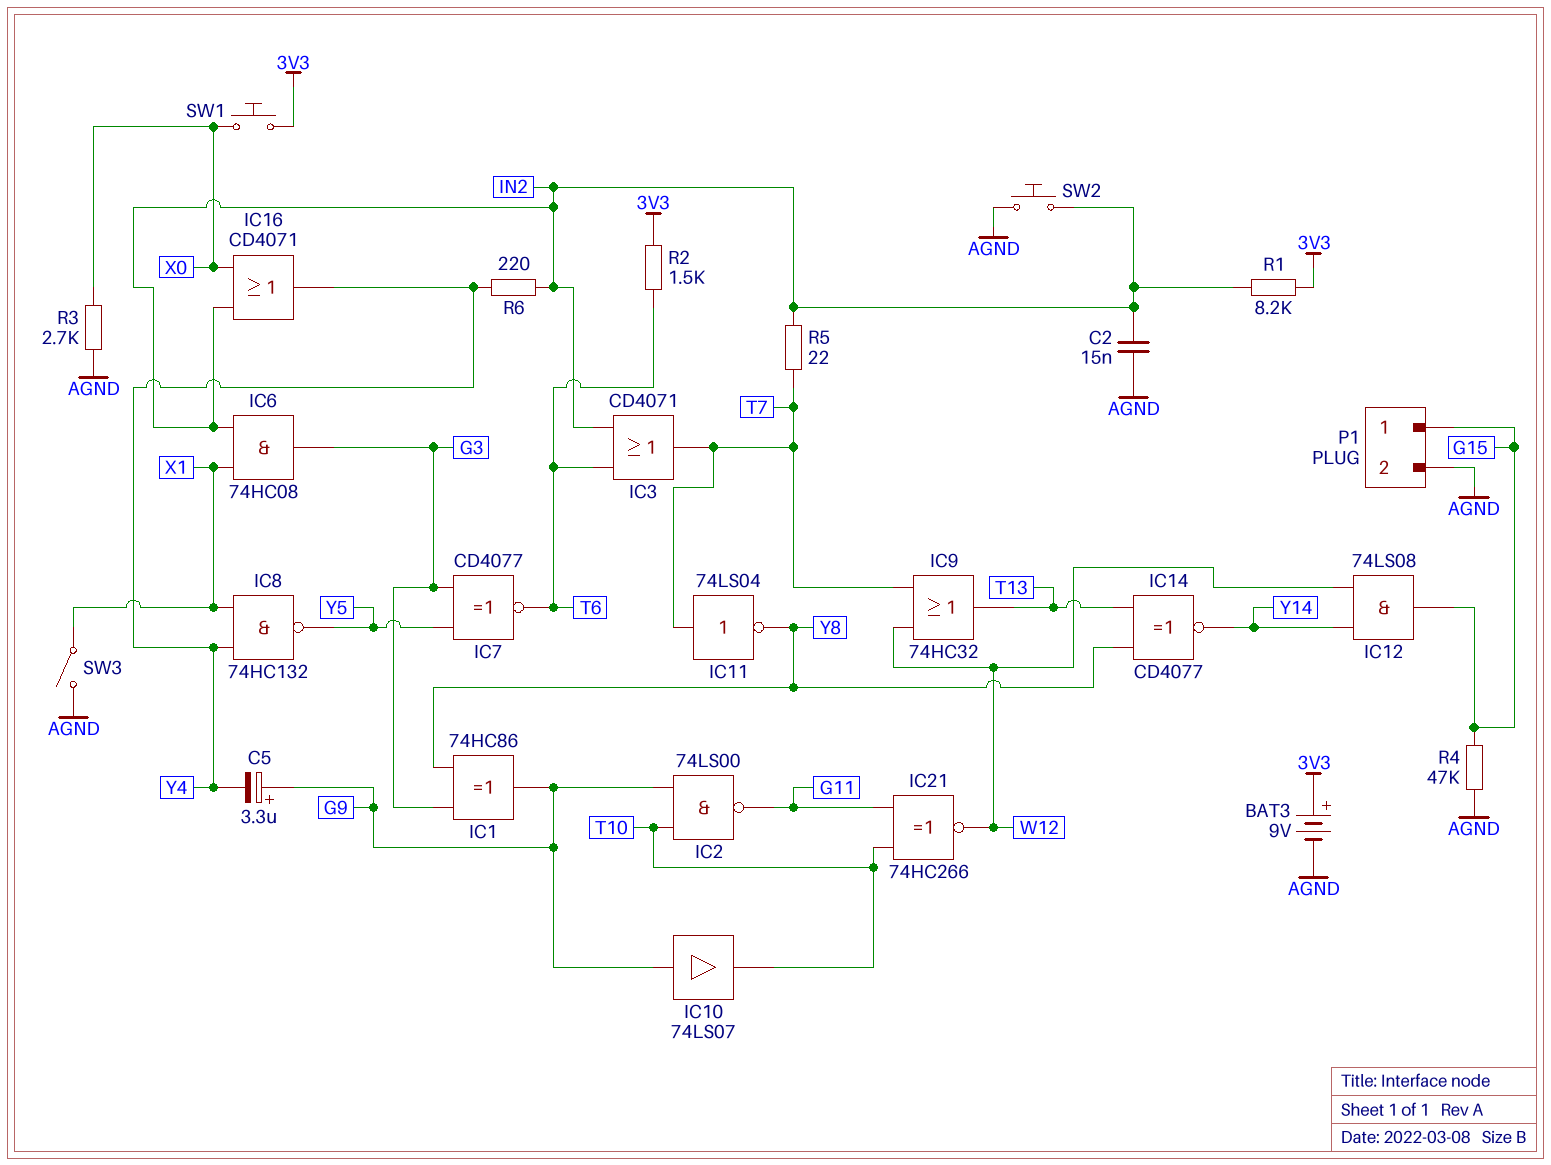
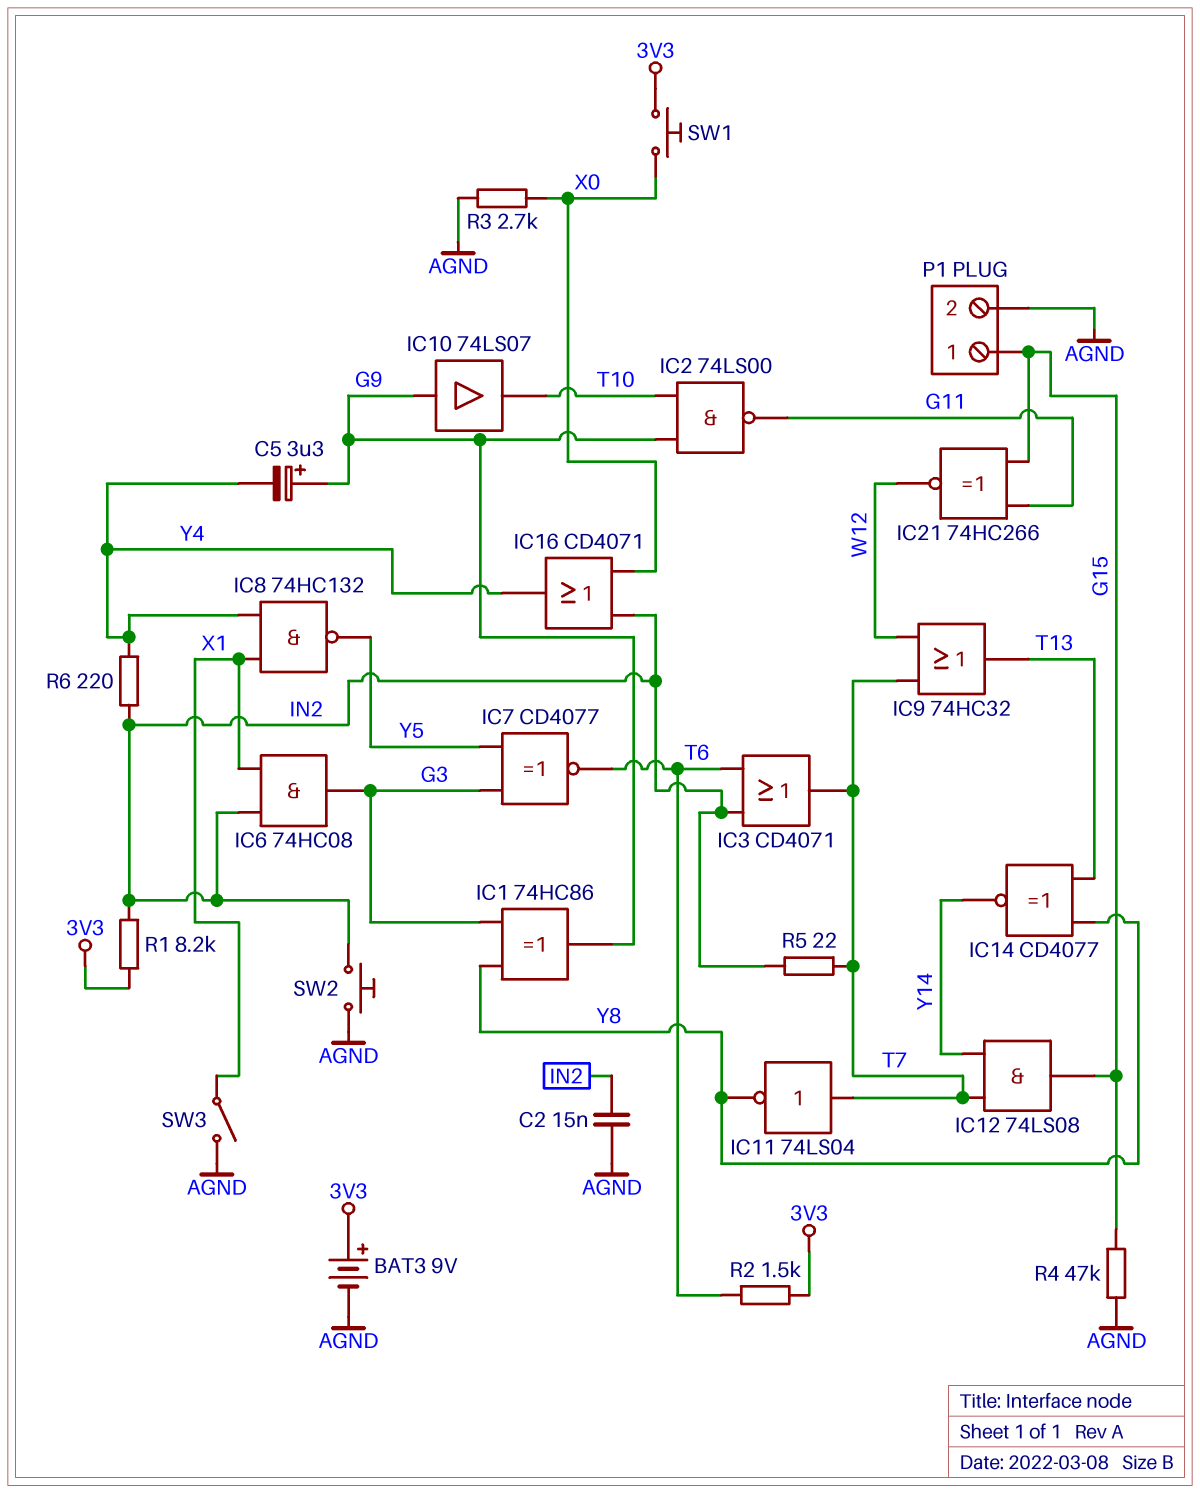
IC12: AND 74LS08 (in W12, in Y14, out G15) -> AND 74LS08 (in T7, in Y14, out G15)
IC21: XNOR 74HC266 (in G11, in T10, out W12) -> XNOR 74HC266 (in G11, in G15, out W12)

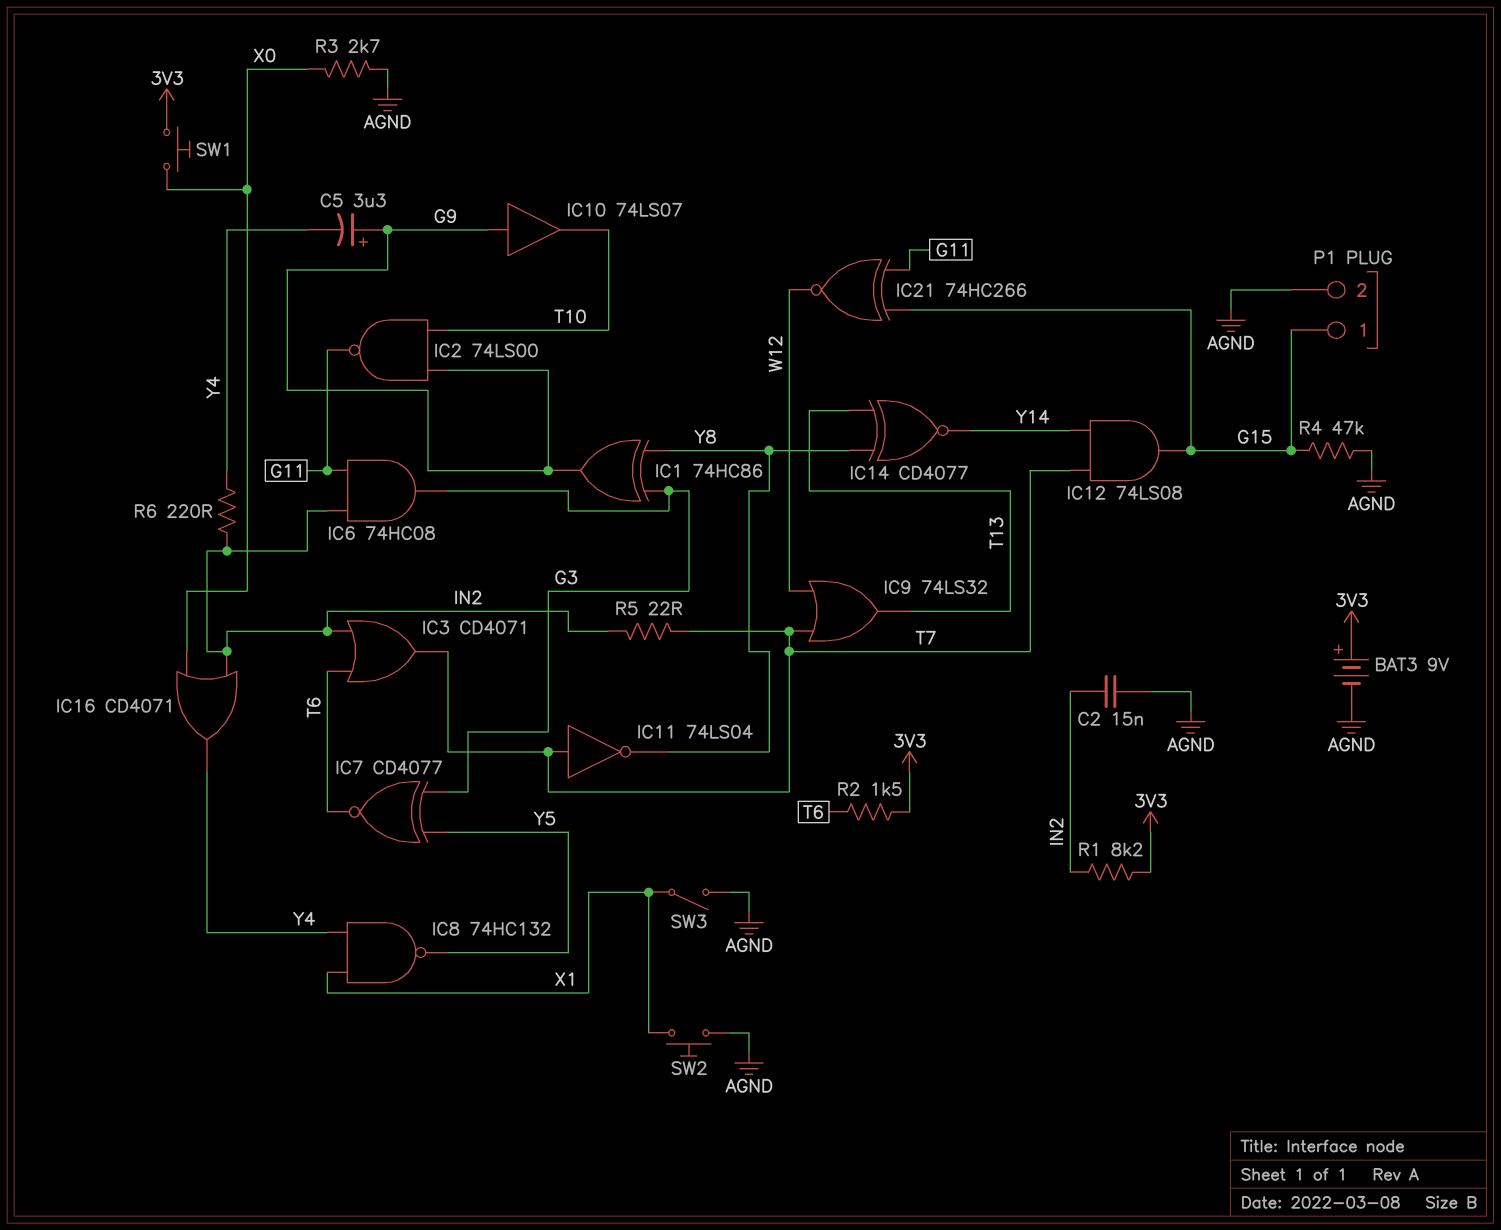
IC6: AND 74HC08 (in IN2, in X1, out G3) -> AND 74HC08 (in G11, in IN2, out G3)
IC9: OR 74HC32 (in T7, in W12, out T13) -> OR 74LS32 (in T7, in W12, out T13)
SW2: button (AGND, IN2) -> button (AGND, X1)

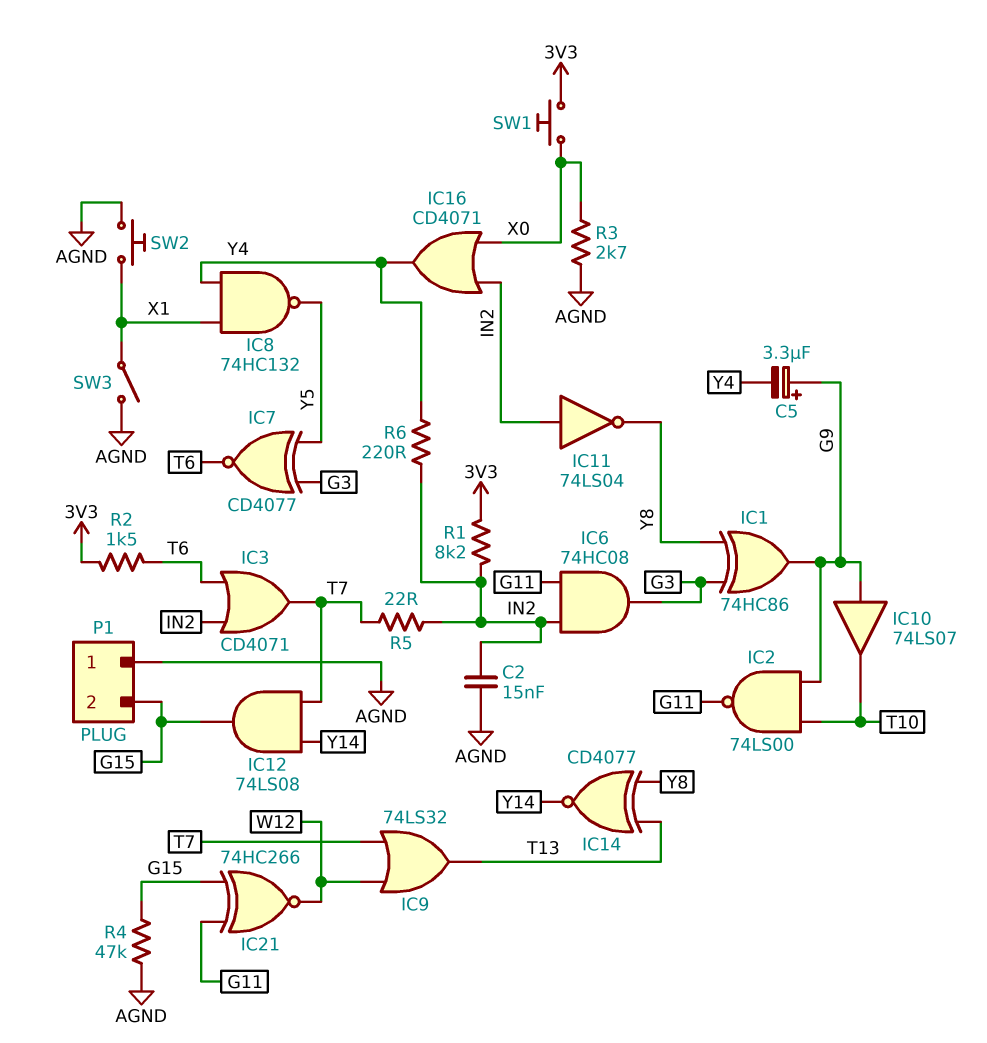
BAT3: 9V (plus 3V3, minus AGND) -> none
IC11: NOT 74LS04 (in T7, out Y8) -> NOT 74LS04 (in IN2, out Y8)
P1 pin 1: G15 -> AGND
P1 pin 2: AGND -> G15

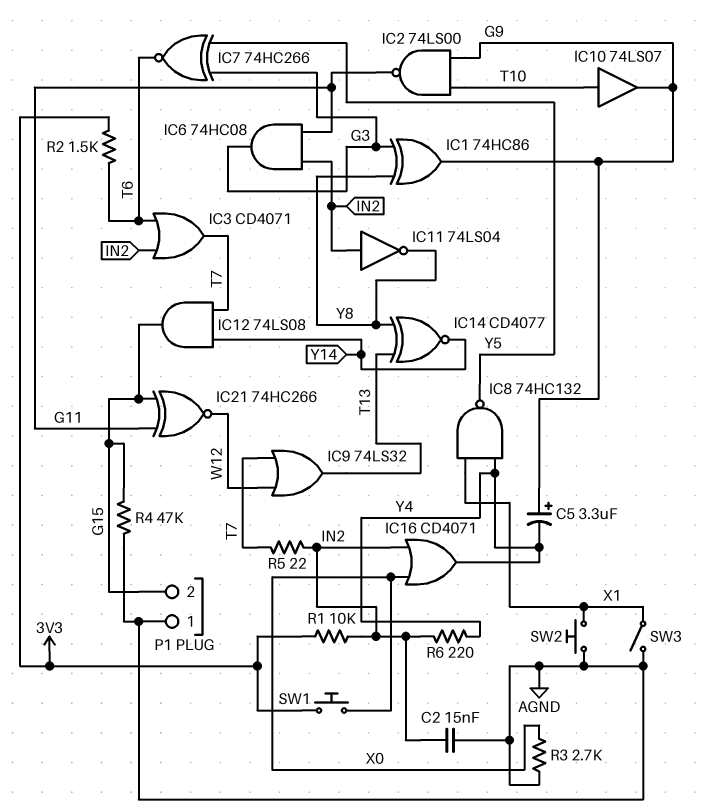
IC7: XNOR CD4077 (in G3, in Y5, out T6) -> XNOR 74HC266 (in G3, in Y5, out T6)
IC10: buffer 74LS07 (in G9, out T10) -> buffer 74LS07 (in T10, out G9)
R1: 8.2k (3V3, IN2) -> 10k (3V3, IN2)

